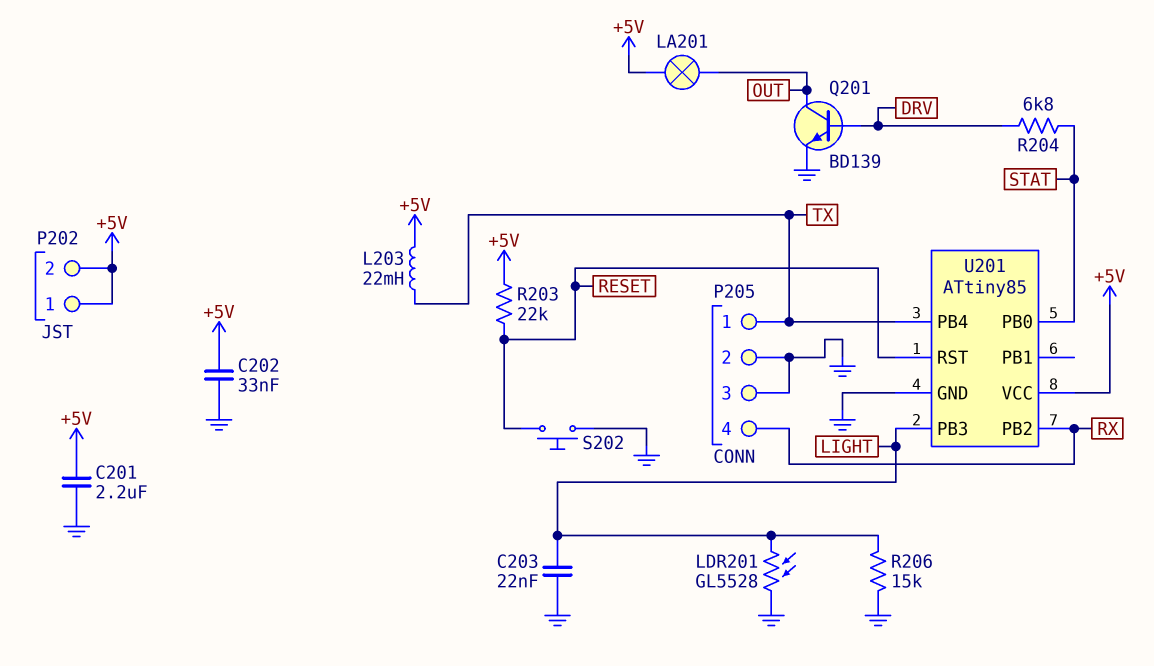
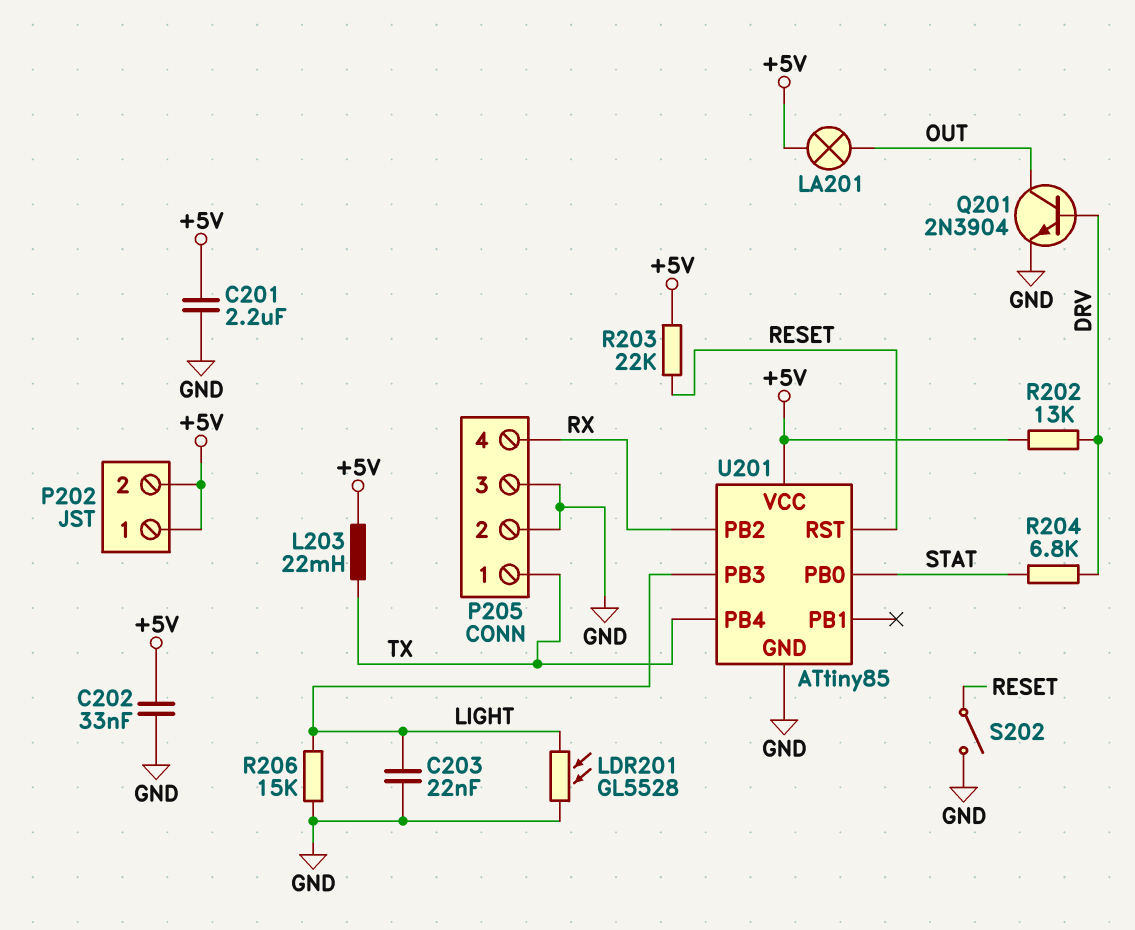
Q201: NPN BD139 (B DRV, C OUT, E GND) -> NPN 2N3904 (B DRV, C OUT, E GND)
R202: none -> 13k (+5V, DRV)
S202: button (GND, RESET) -> switch (GND, RESET)

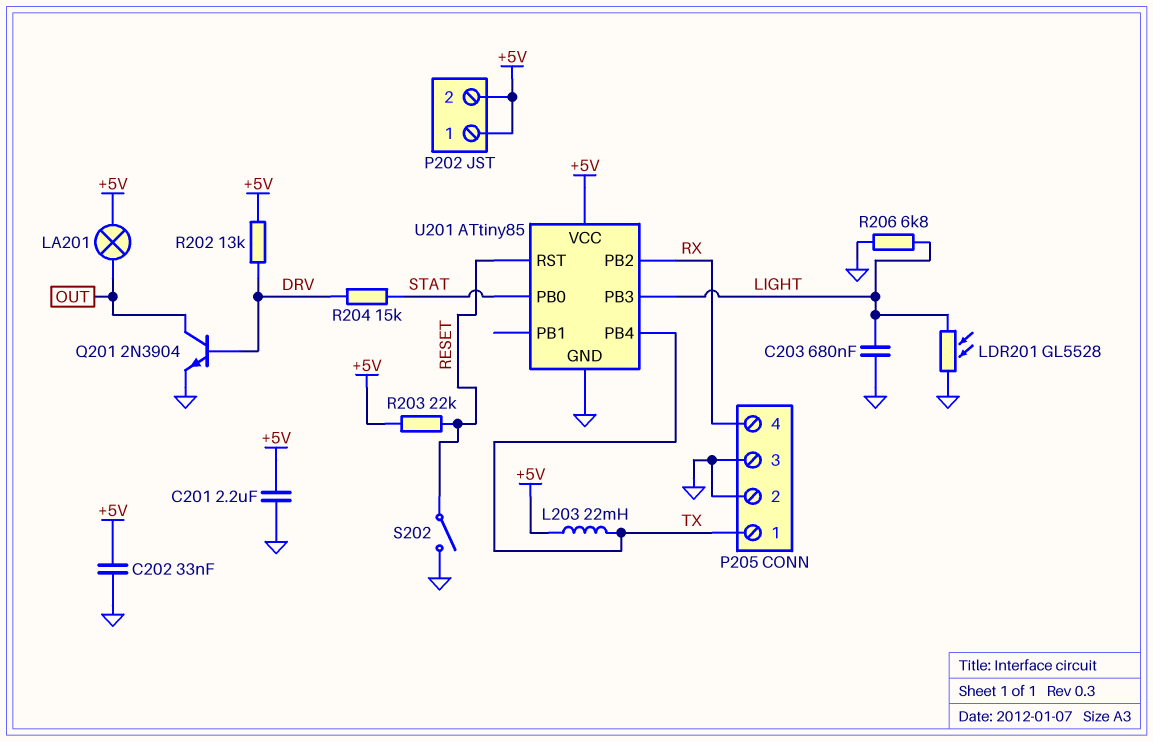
C203: 22nF (GND, LIGHT) -> 680nF (GND, LIGHT)
R204: 6.8k (DRV, STAT) -> 15k (DRV, STAT)
R206: 15k (GND, LIGHT) -> 6.8k (GND, LIGHT)

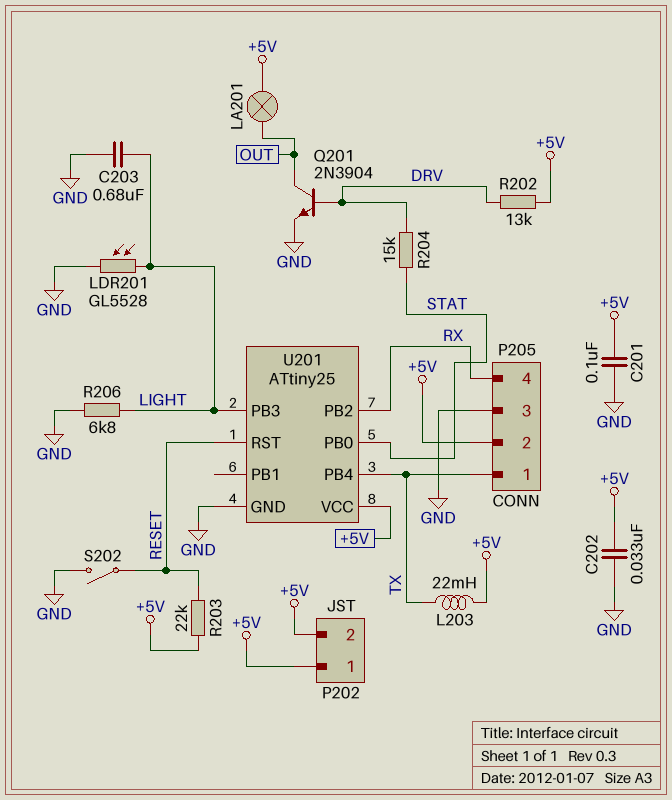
C201: 2.2uF (+5V, GND) -> 100nF (+5V, GND)
P205 pin 2: GND -> +5V
U201: ATtiny85 -> ATtiny25

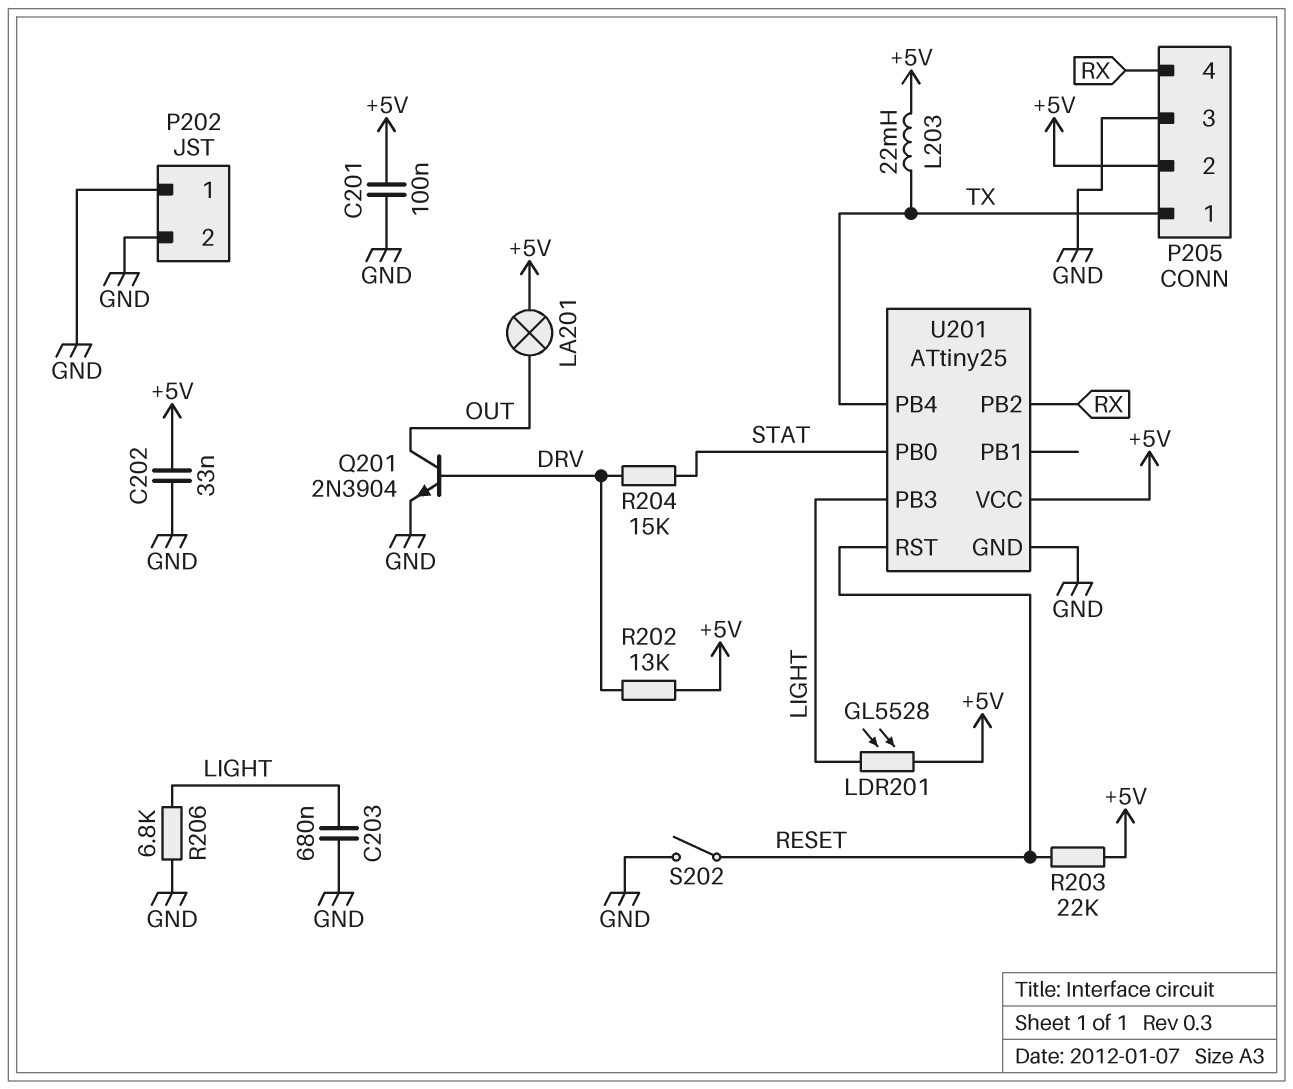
LDR201: GL5528 (GND, LIGHT) -> GL5528 (+5V, LIGHT)
P202 pin 1: +5V -> GND
P202 pin 2: +5V -> GND

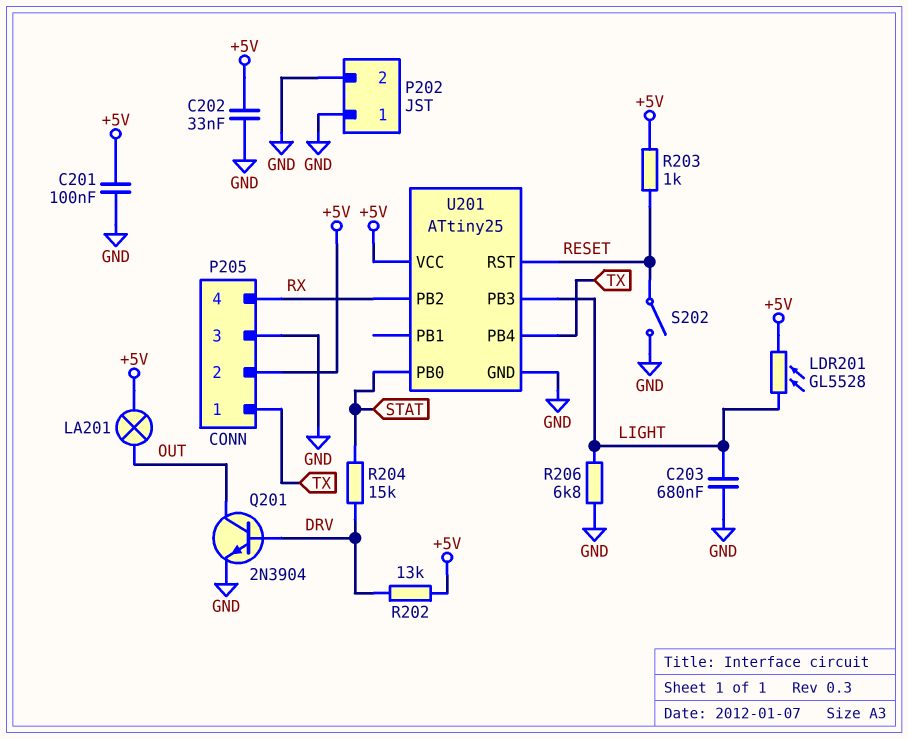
L203: 22mH (+5V, TX) -> none
R203: 22k (+5V, RESET) -> 1k (+5V, RESET)

